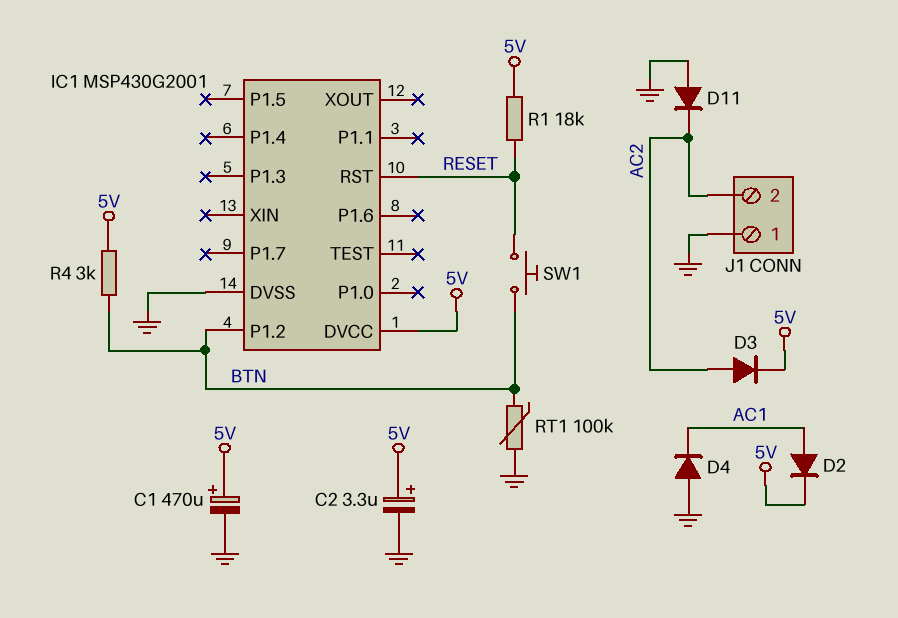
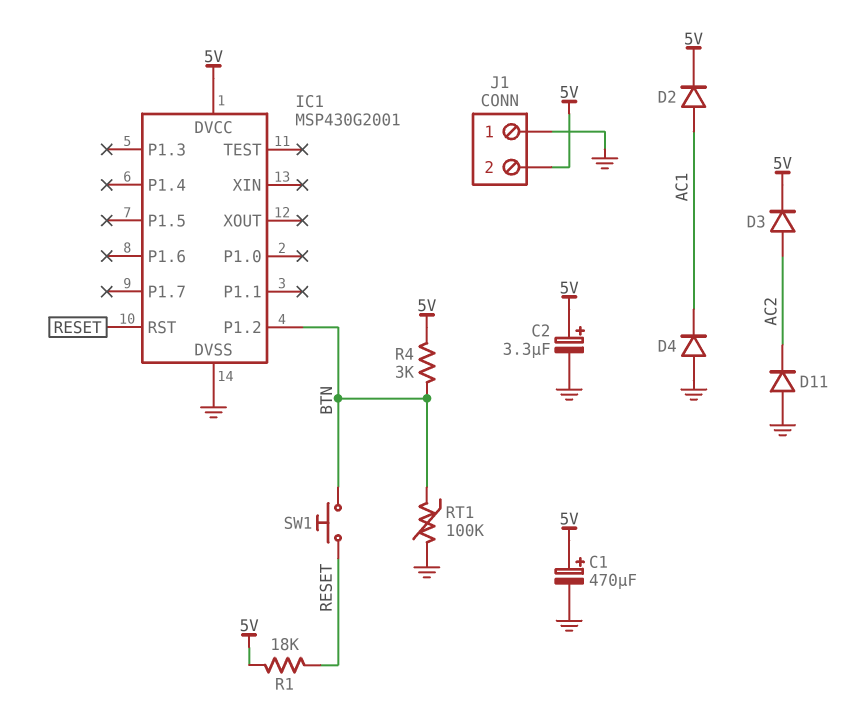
J1 pin 2: AC2 -> 5V

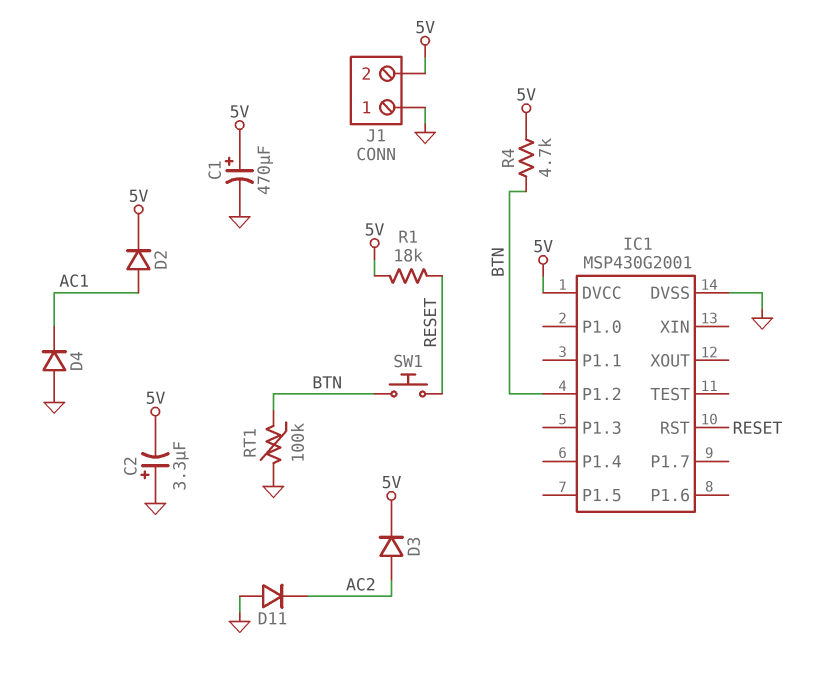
C2: 3.3uF (plus 5V, minus GND) -> 3.3uF (plus GND, minus 5V)
R4: 3k (5V, BTN) -> 4.7k (5V, BTN)

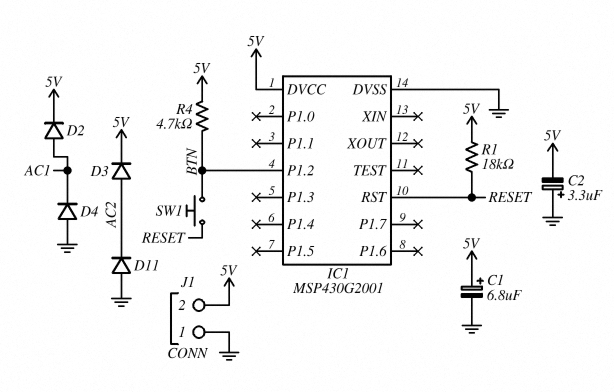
C1: 470uF (plus 5V, minus GND) -> 6.8uF (plus 5V, minus GND)
RT1: 100k (BTN, GND) -> none

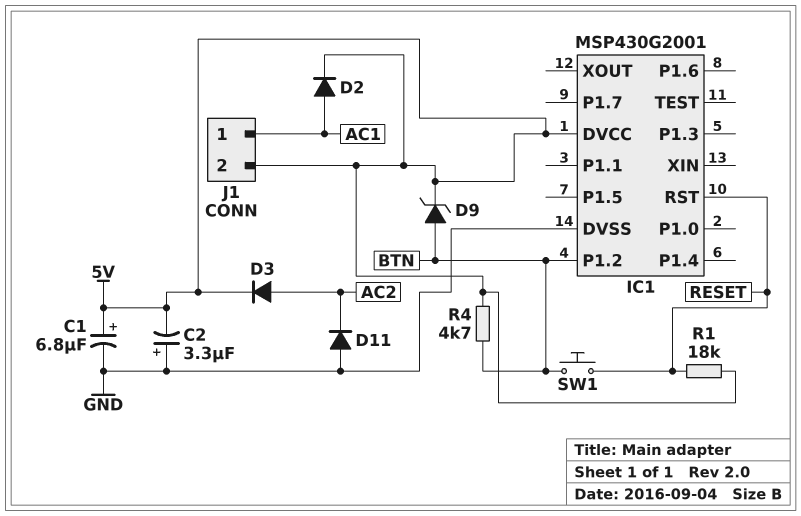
D4: diode (A GND, K AC1) -> none
D9: none -> zener (A BTN, K 5V)
J1 pin 1: GND -> AC1

